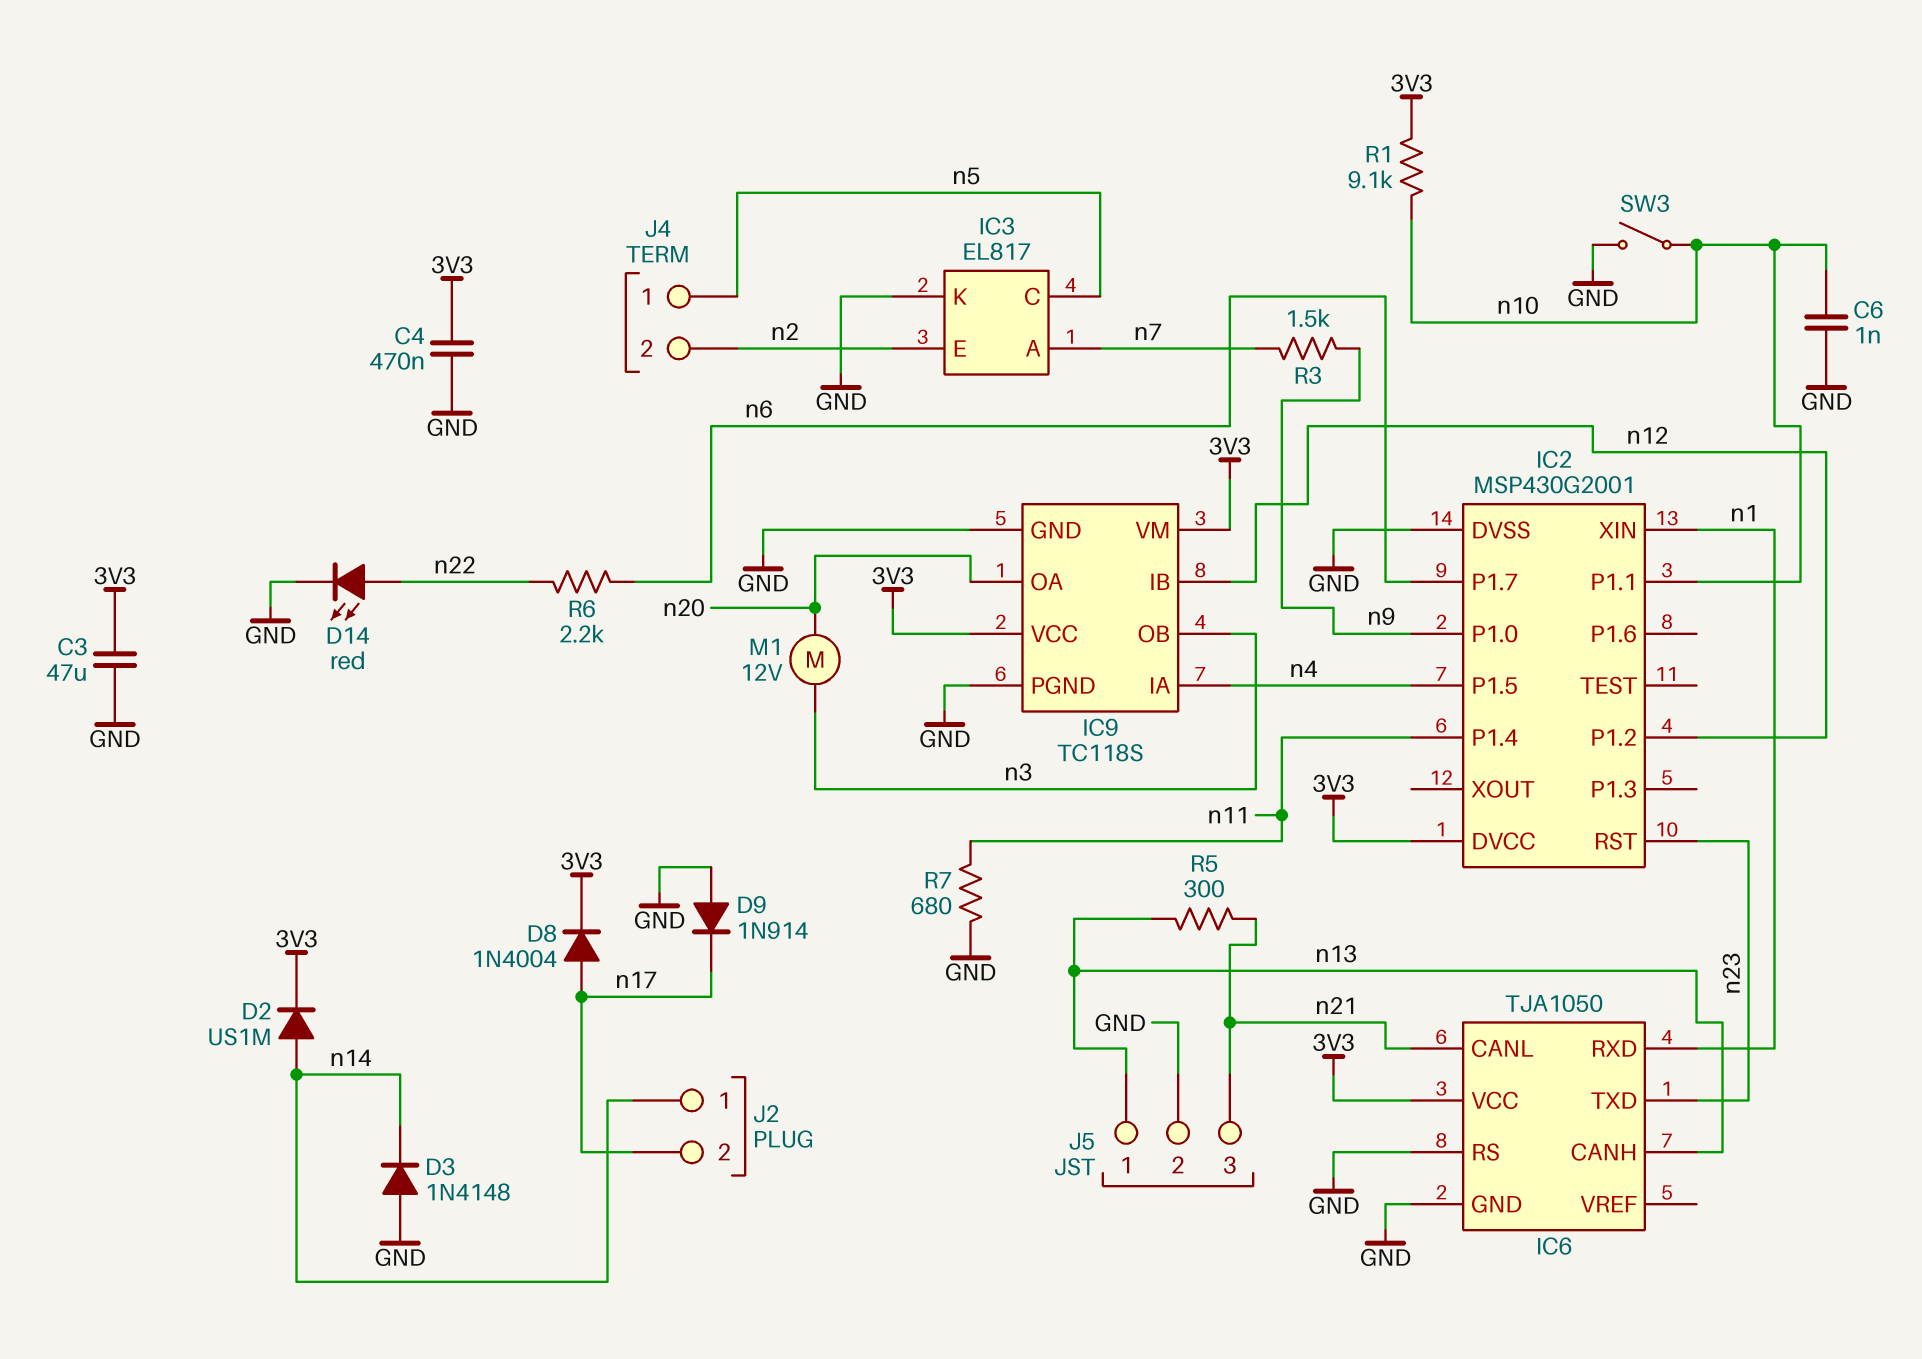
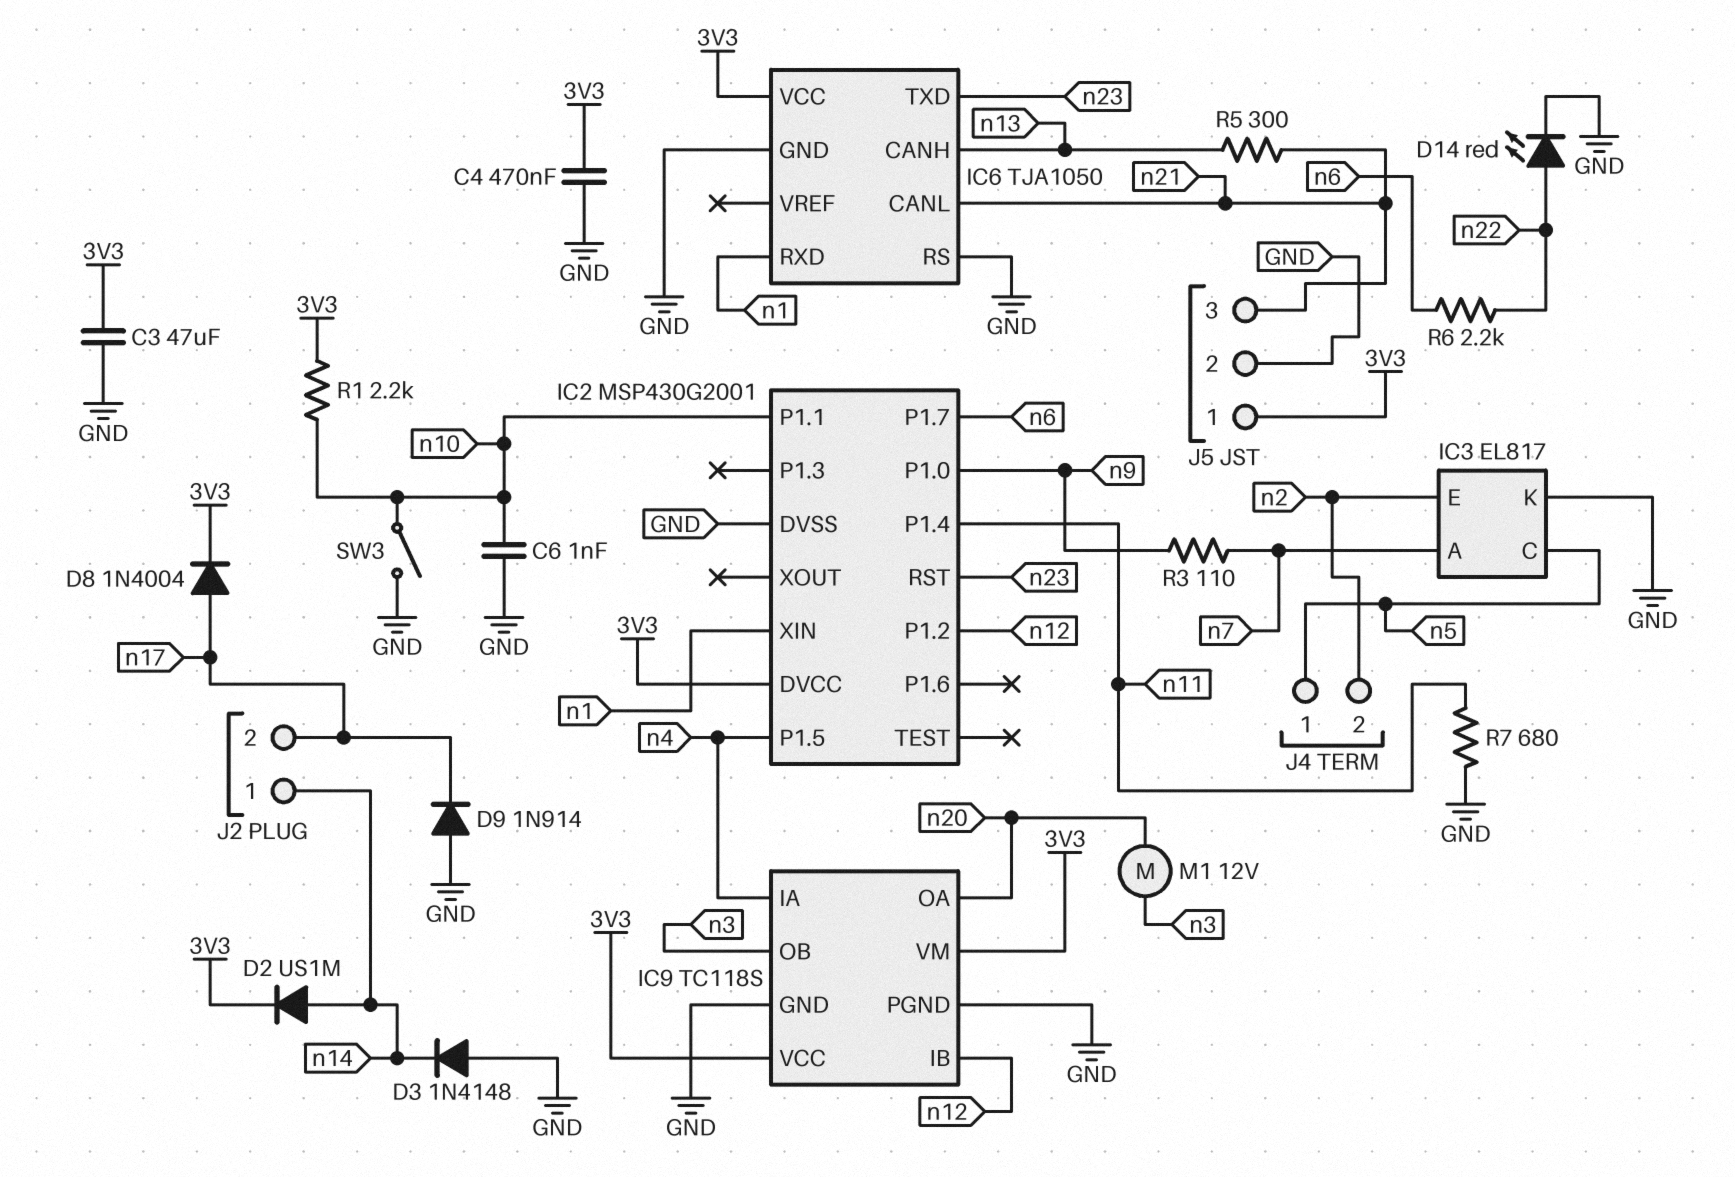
J5 pin 1: n13 -> 3V3
R1: 9.1k (3V3, n10) -> 2.2k (3V3, n10)
R3: 1.5k (n7, n9) -> 110 (n7, n9)

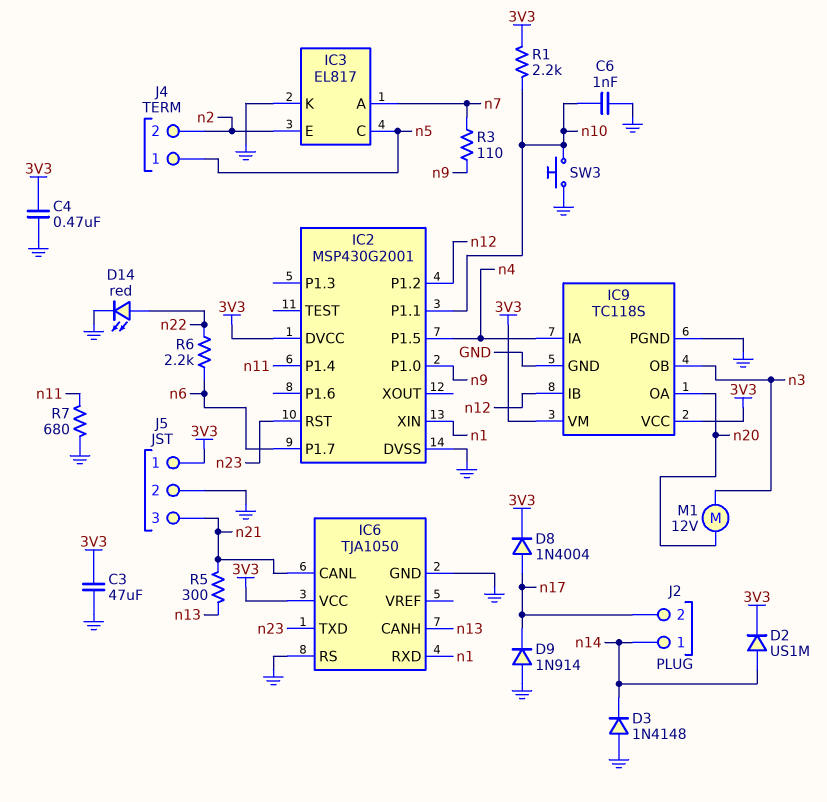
SW3: switch (GND, n10) -> button (GND, n10)

